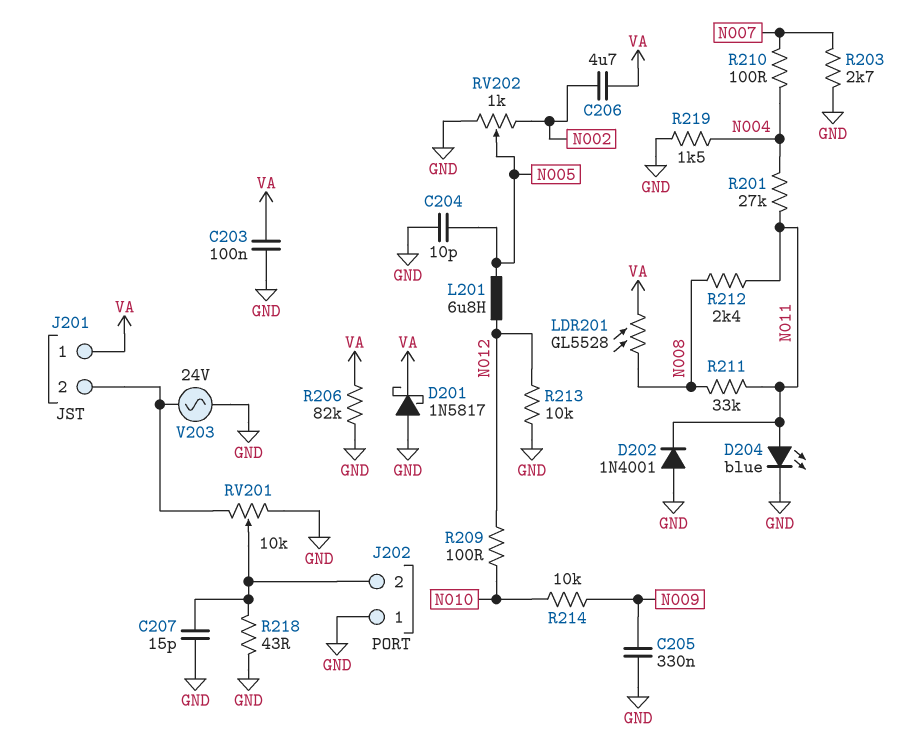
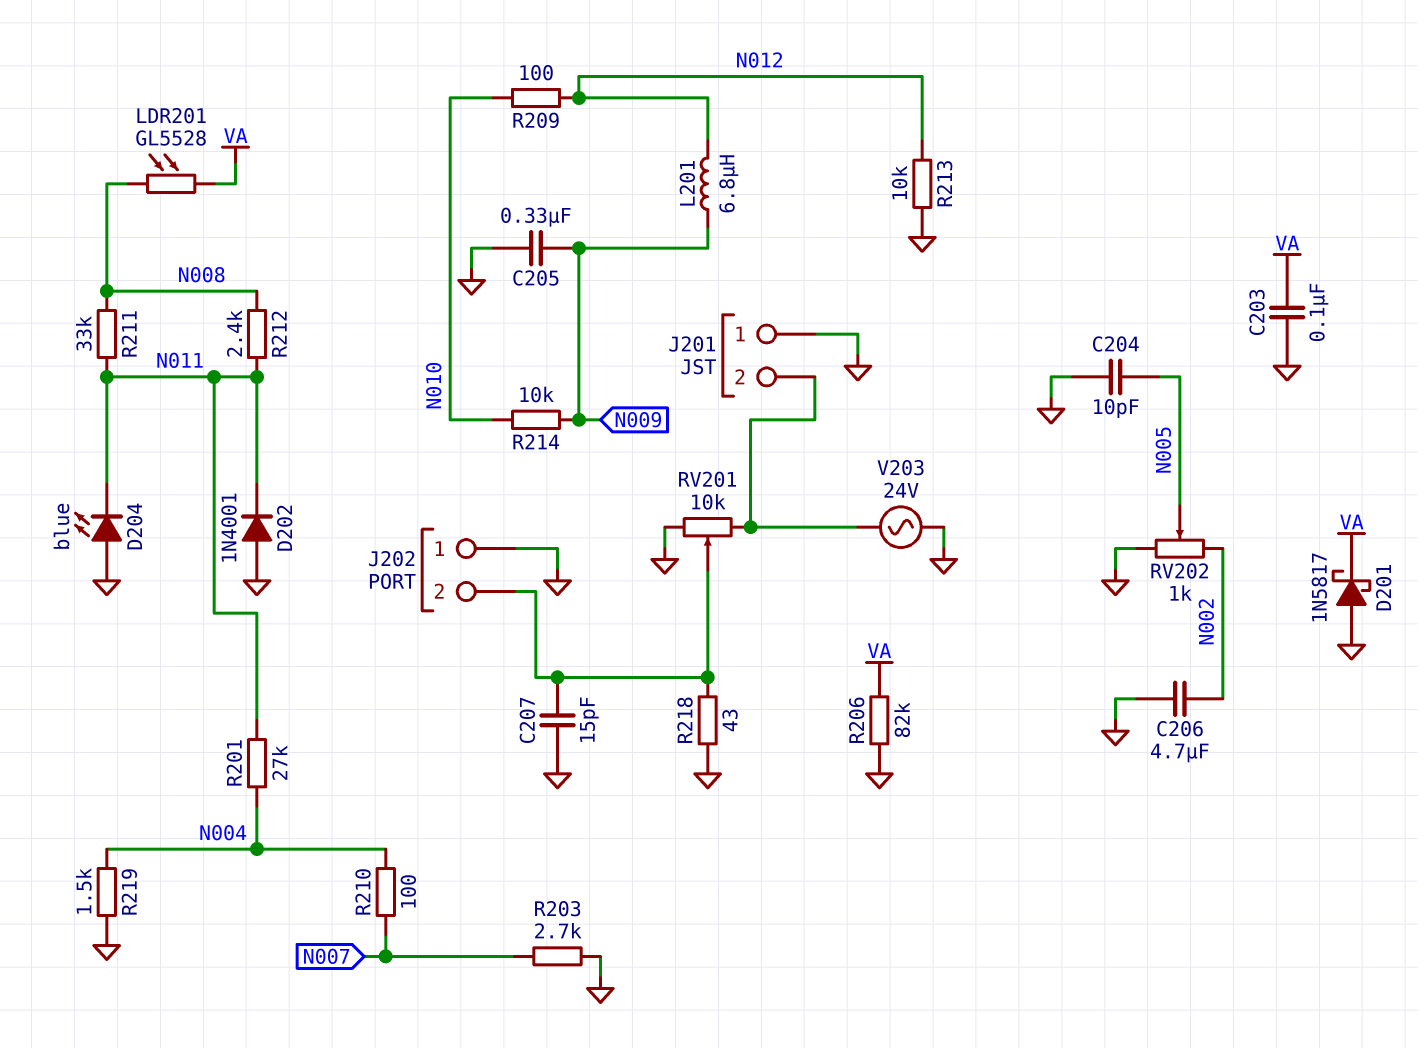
C206: 4.7uF (N002, VA) -> 4.7uF (GND, N002)
D204: LED blue (A N011, K GND) -> LED blue (A GND, K N011)
J201 pin 1: VA -> GND
L201: 6.8uH (N005, N012) -> 6.8uH (N009, N012)

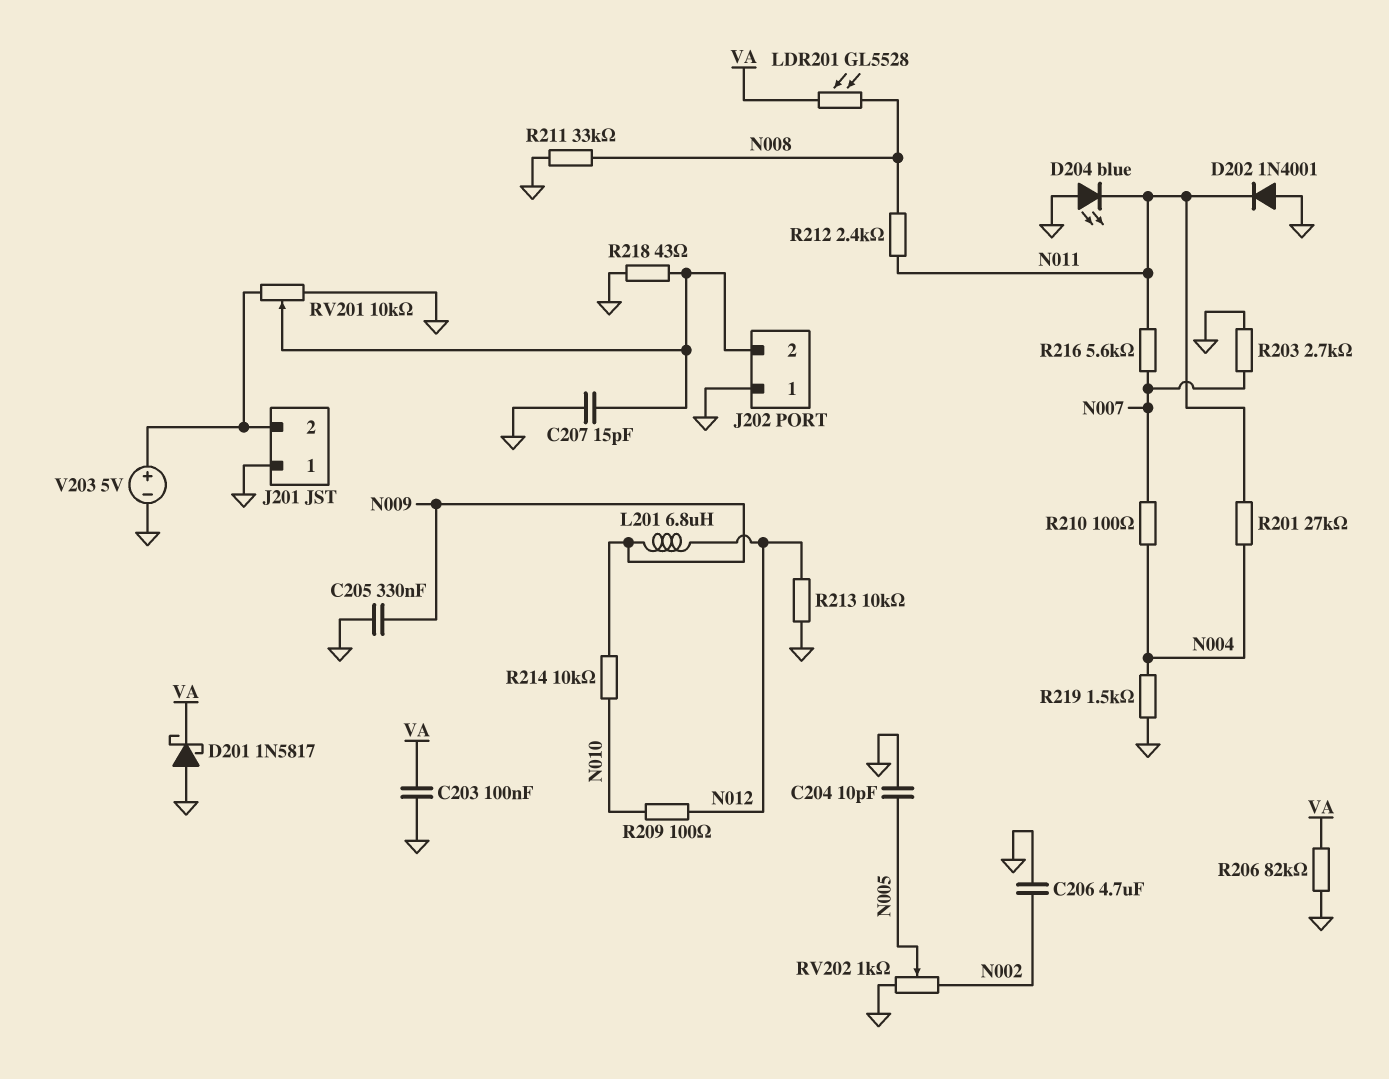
R211: 33k (N008, N011) -> 33k (GND, N008)
R216: none -> 5.6k (N007, N011)
V203: AC 24V (GND, J201/2) -> 5V (plus J201/2, minus GND)

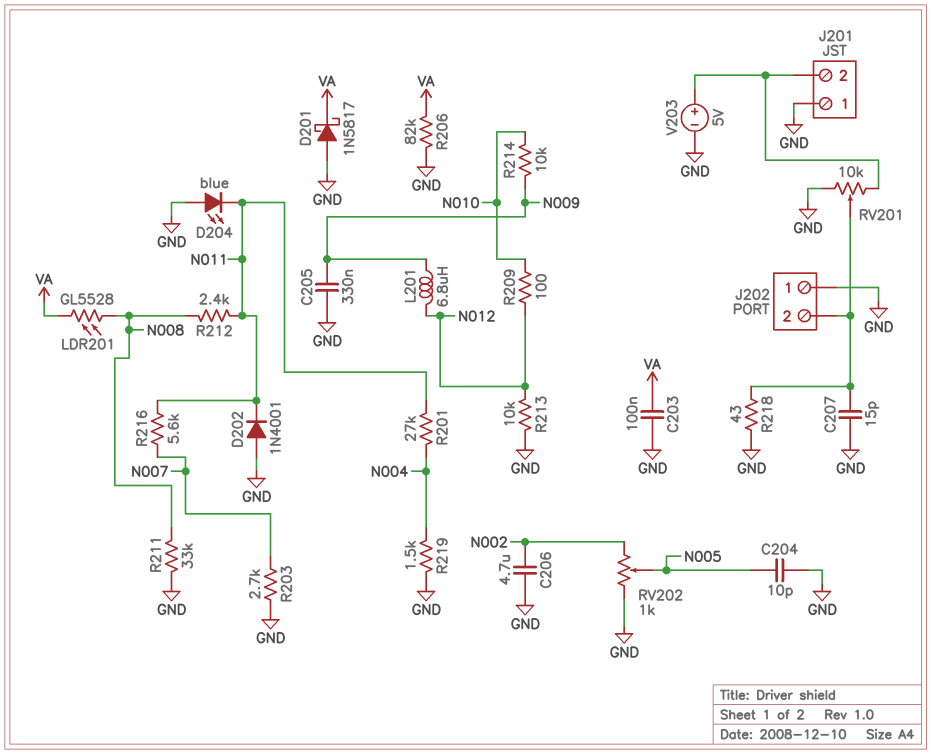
R210: 100 (N004, N007) -> none

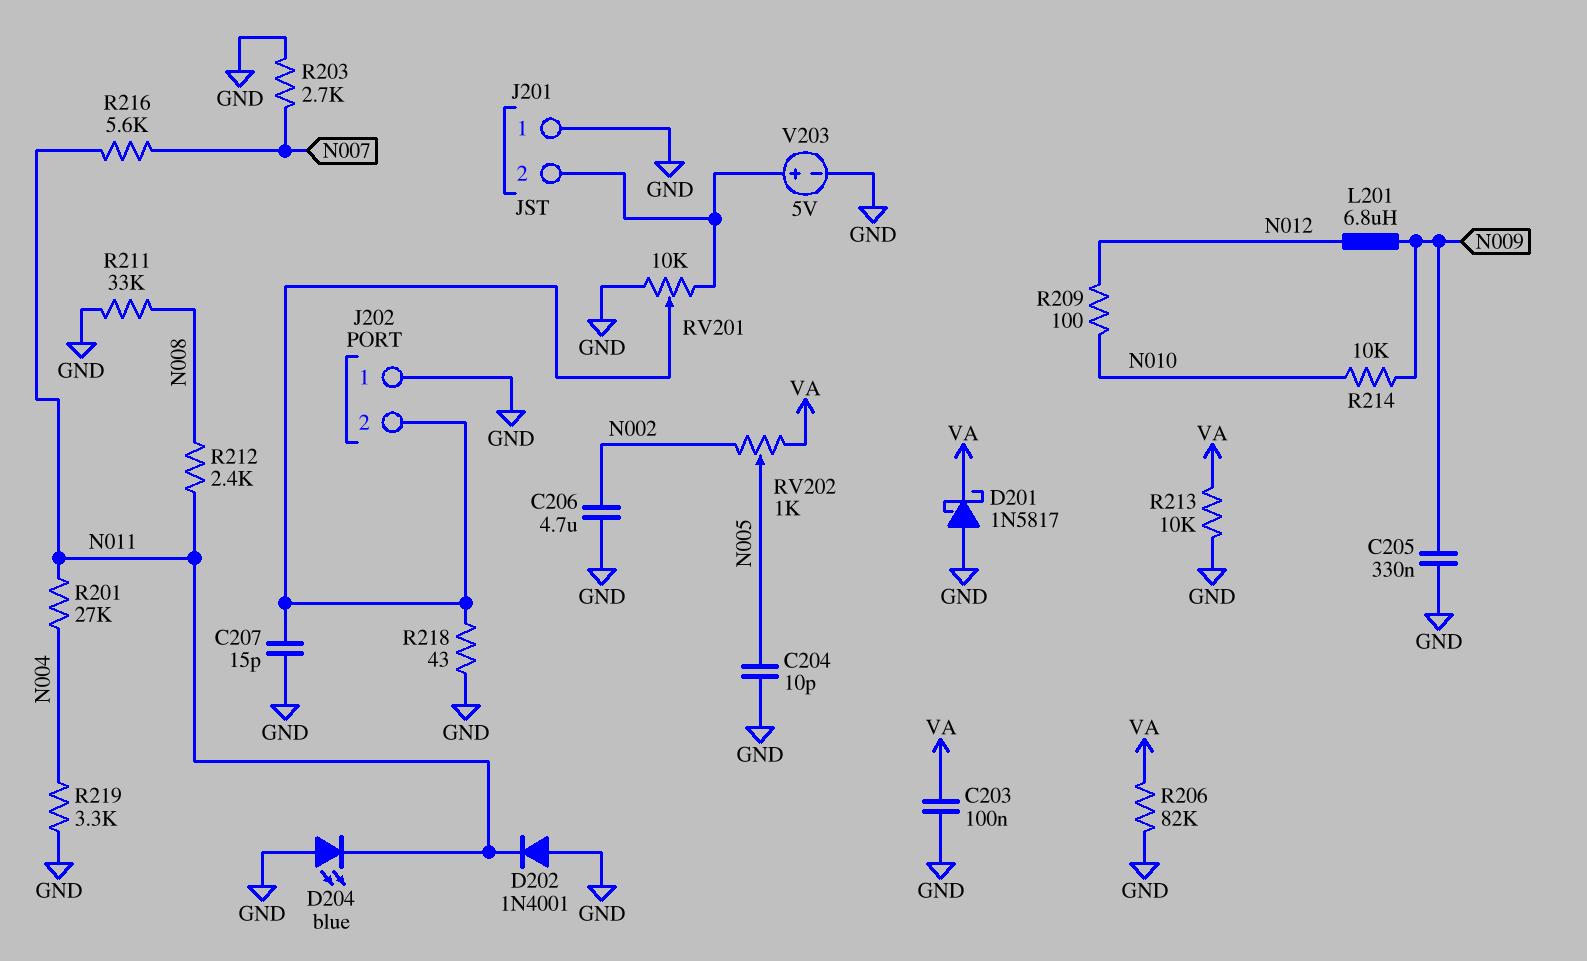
LDR201: GL5528 (N008, VA) -> none
R213: 10k (GND, N012) -> 10k (GND, VA)
R219: 1.5k (GND, N004) -> 3.3k (GND, N004)
RV202: 1k (GND, N002, wiper N005) -> 1k (N002, VA, wiper N005)

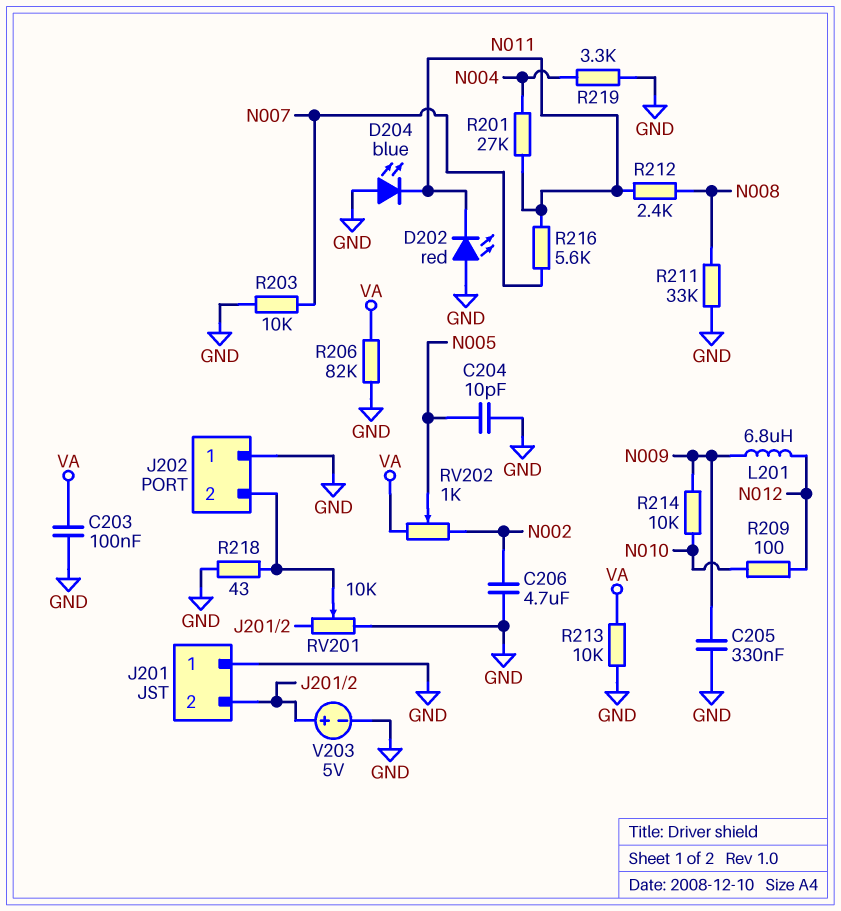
C207: 15pF (GND, J202/2) -> none
D201: schottky 1N5817 (A GND, K VA) -> none
D202: diode 1N4001 (A GND, K N011) -> LED red (A GND, K N011)
R203: 2.7k (GND, N007) -> 10k (GND, N007)

